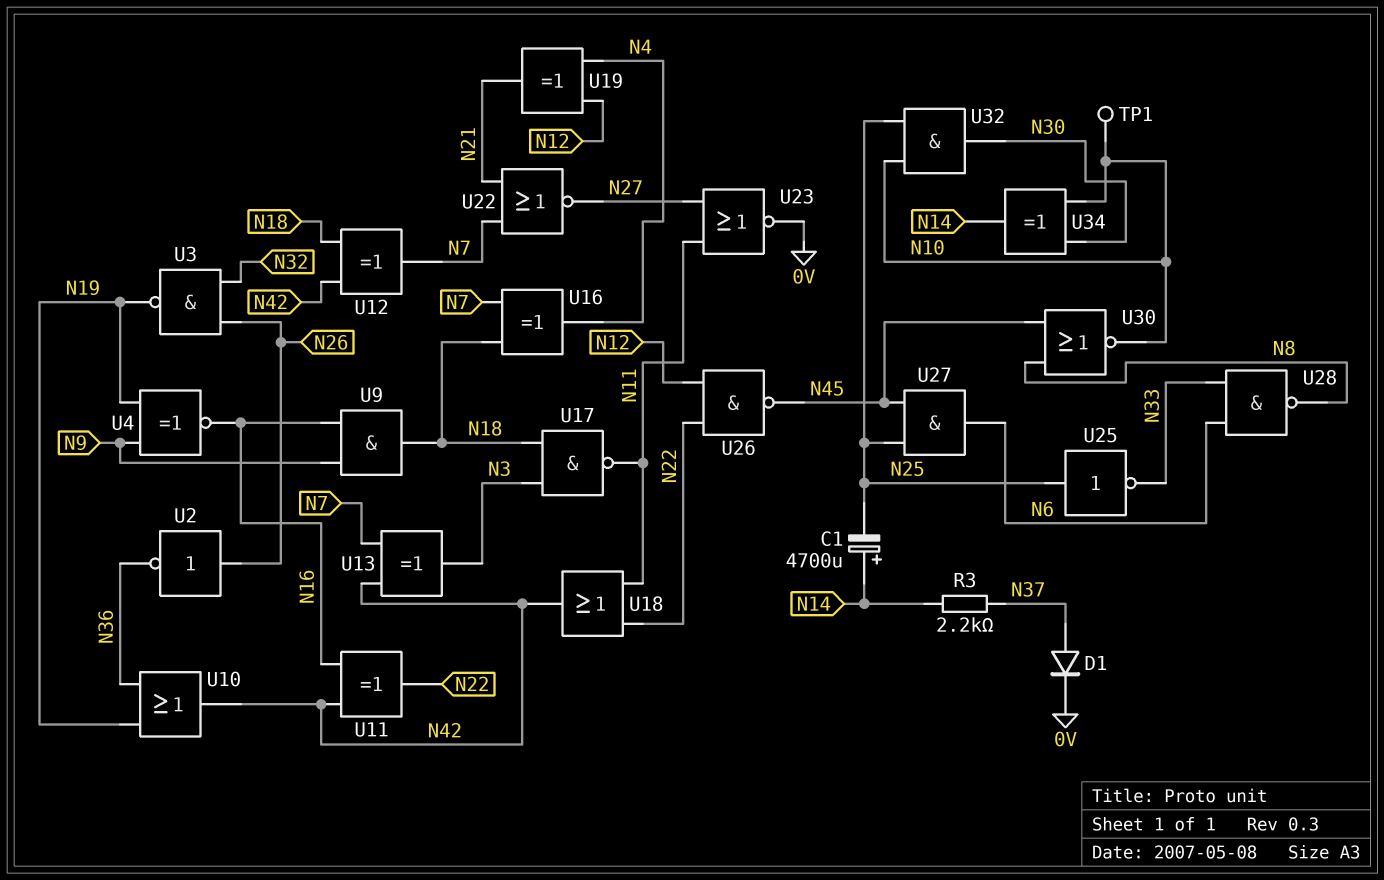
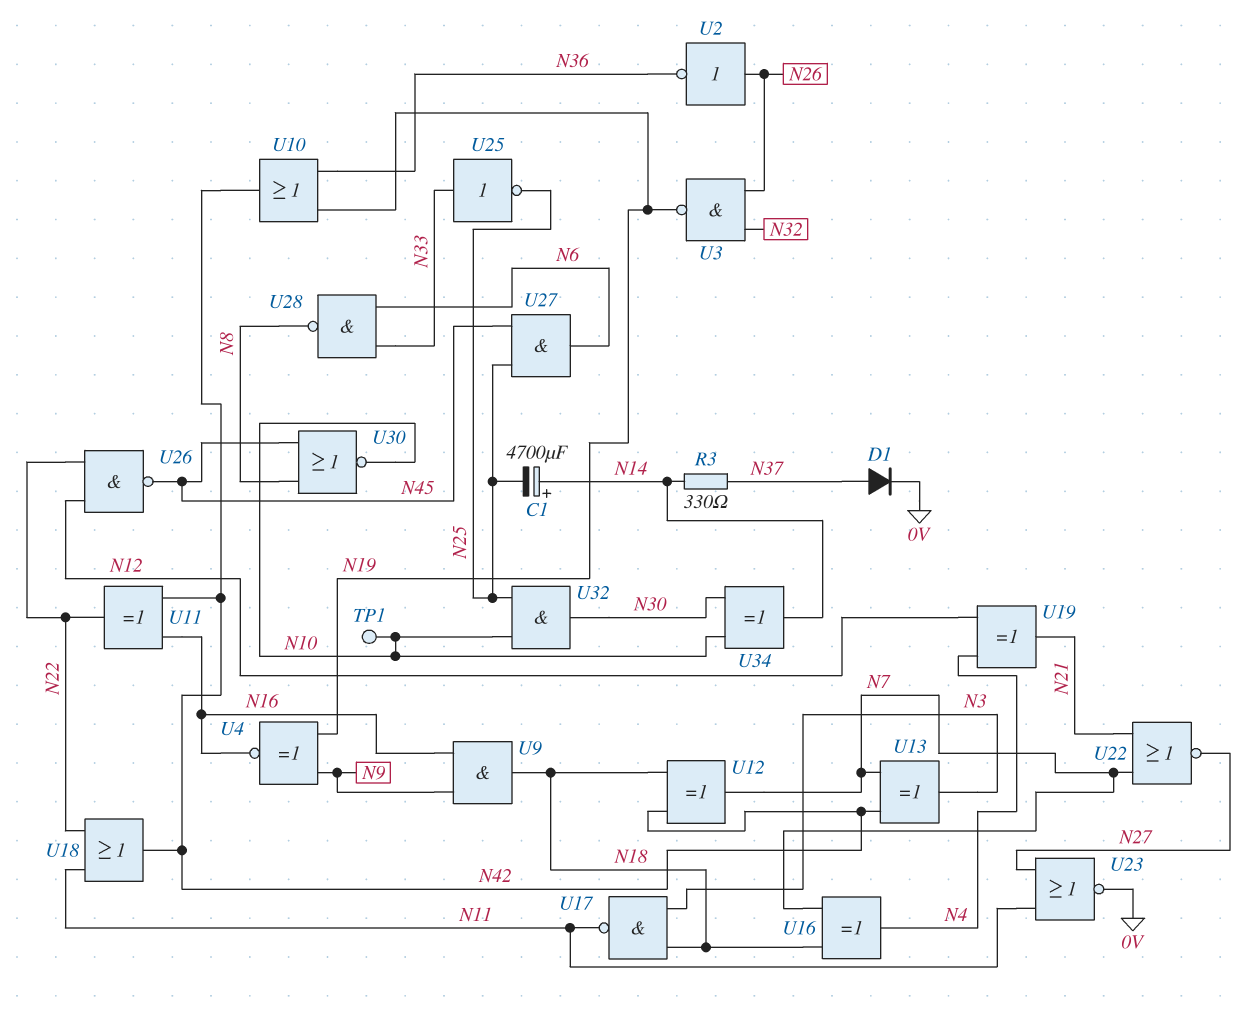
R3: 2.2k (N14, N37) -> 330 (N14, N37)
U25: NOT (in N25, out N33) -> NOT (in N33, out N25)

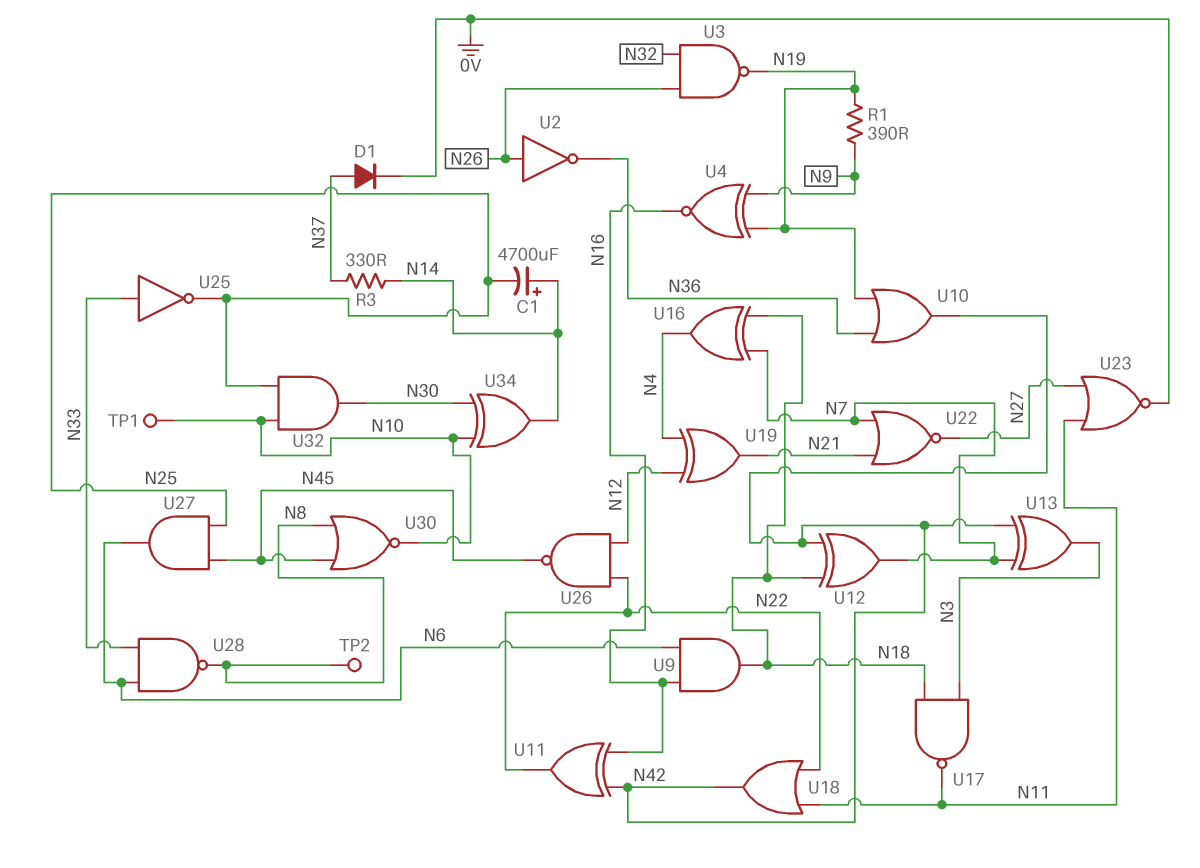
R1: none -> 390 (N9, N19)
TP2: none -> test point (N8)
U9: AND (in N9, in N16, out N18) -> AND (in N6, in N16, out N18)

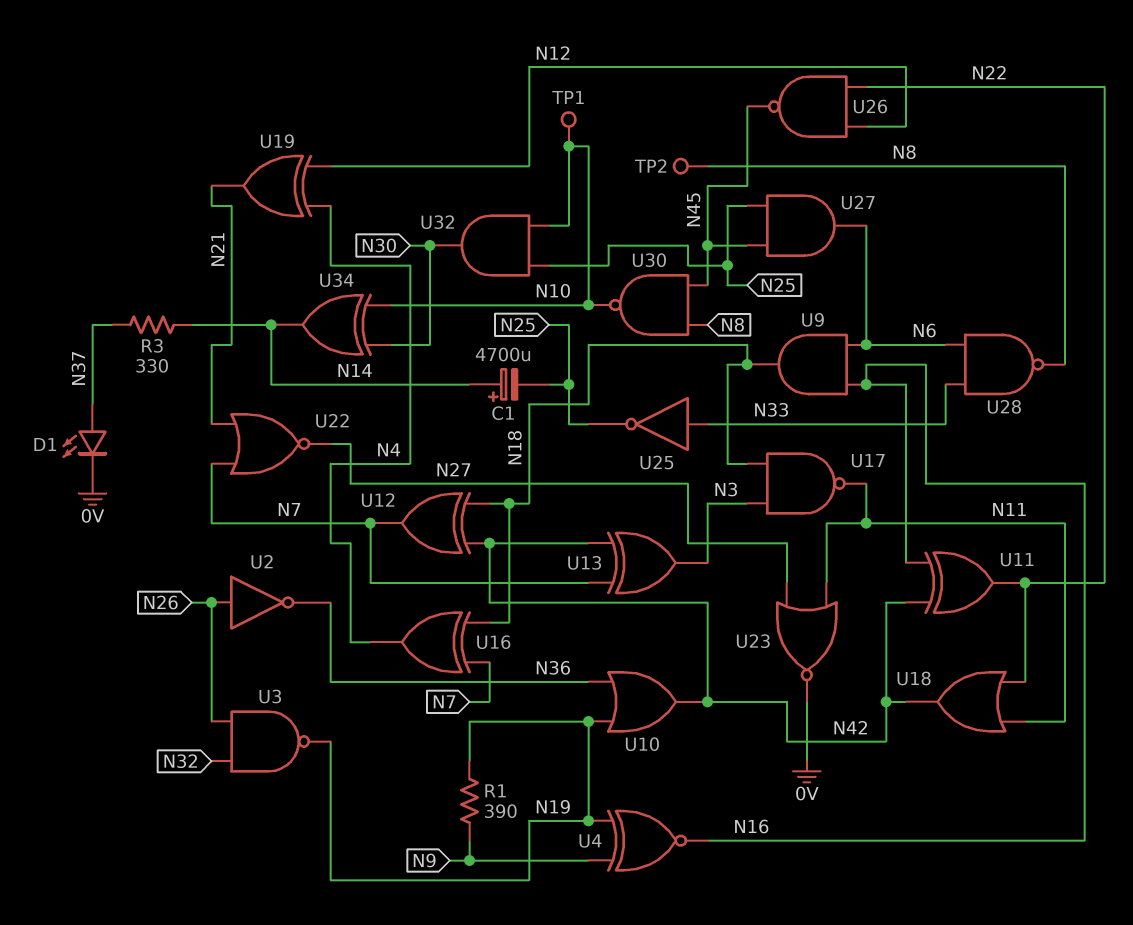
D1: diode (A N37, K 0V) -> LED (A N37, K 0V)
U30: NOR (in N8, in N45, out N10) -> NAND (in N8, in N45, out N10)

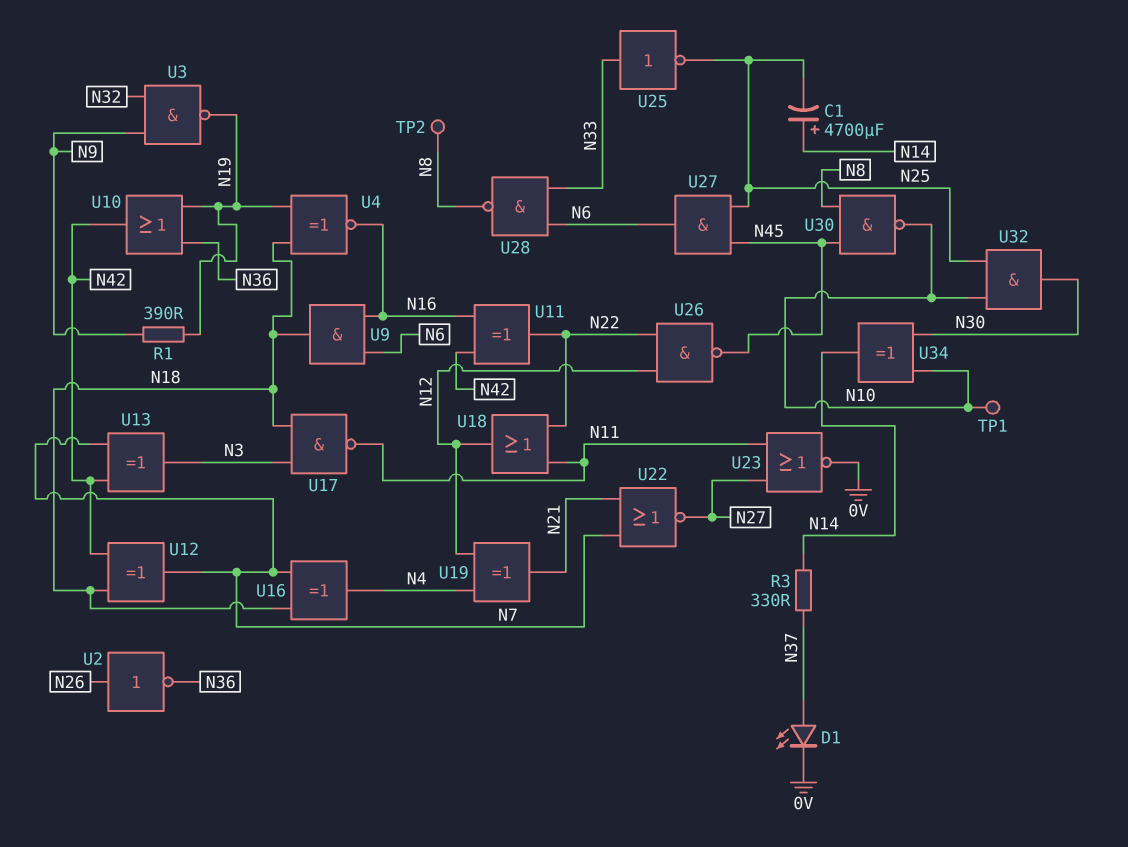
U3: NAND (in N26, in N32, out N19) -> NAND (in N9, in N32, out N19)
U4: XNOR (in N9, in N19, out N16) -> XNOR (in N18, in N19, out N16)
U18: OR (in N11, in N22, out N42) -> OR (in N11, in N22, out N12)

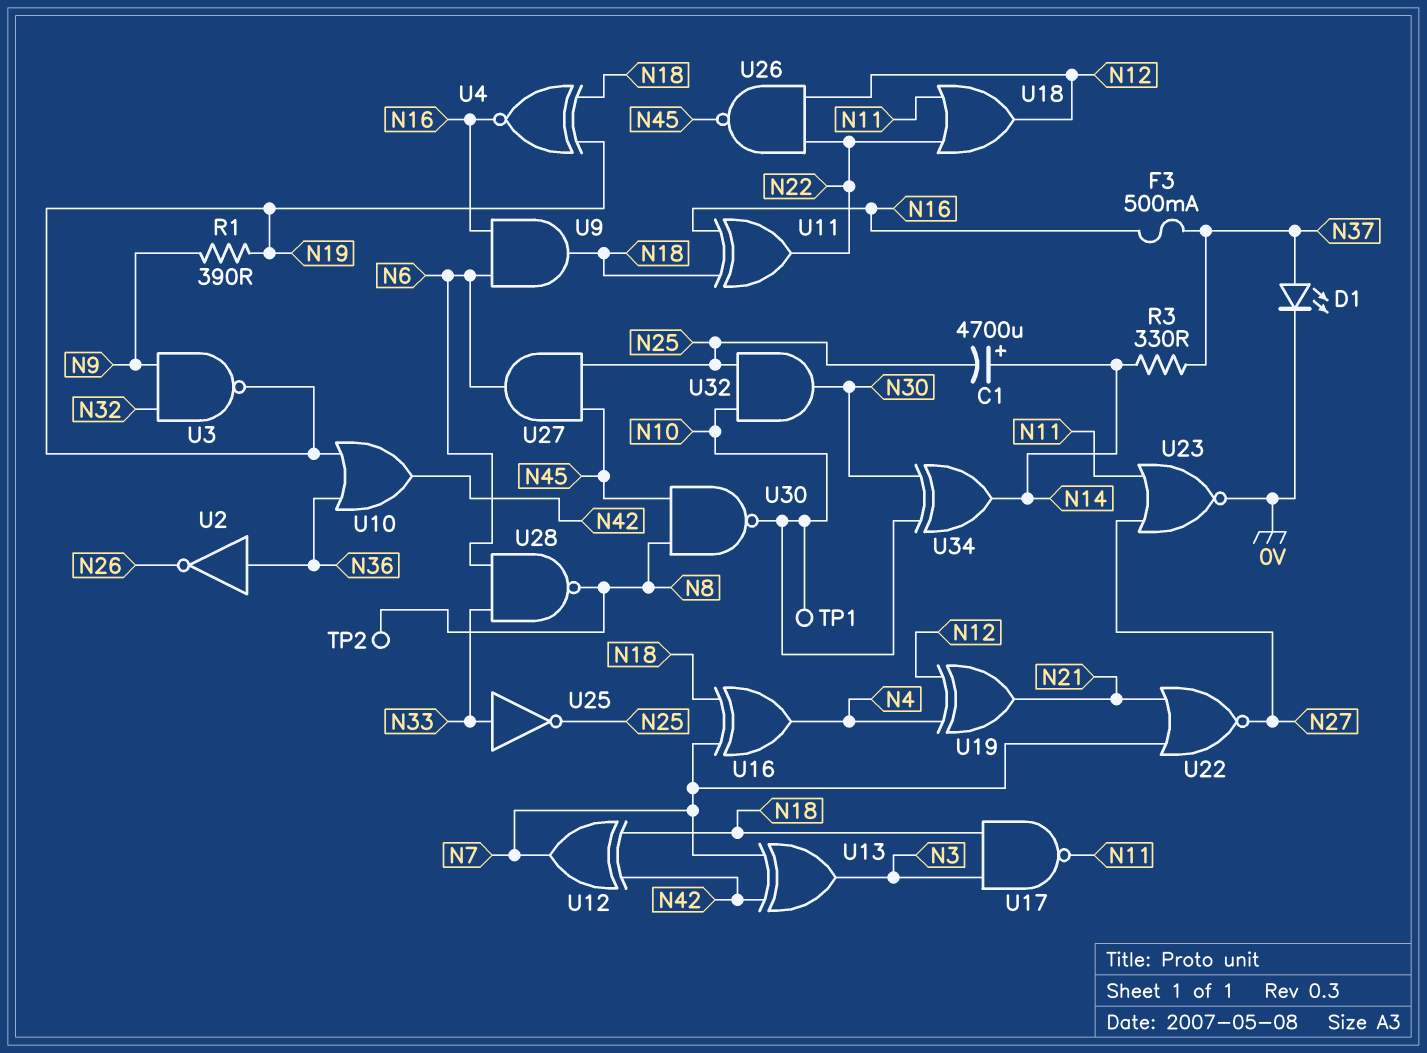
F3: none -> 500mA (N16, N37)
U2: NOT (in N26, out N36) -> NOT (in N36, out N26)
U11: XOR (in N16, in N42, out N22) -> XOR (in N16, in N18, out N22)

